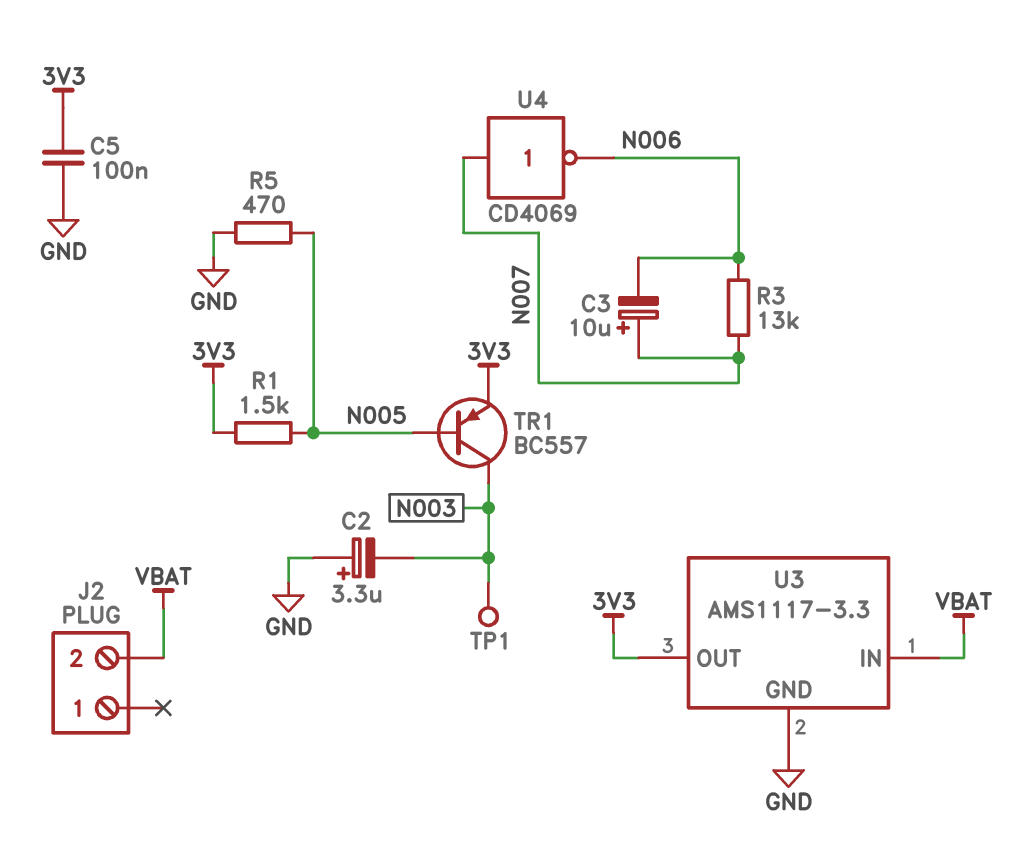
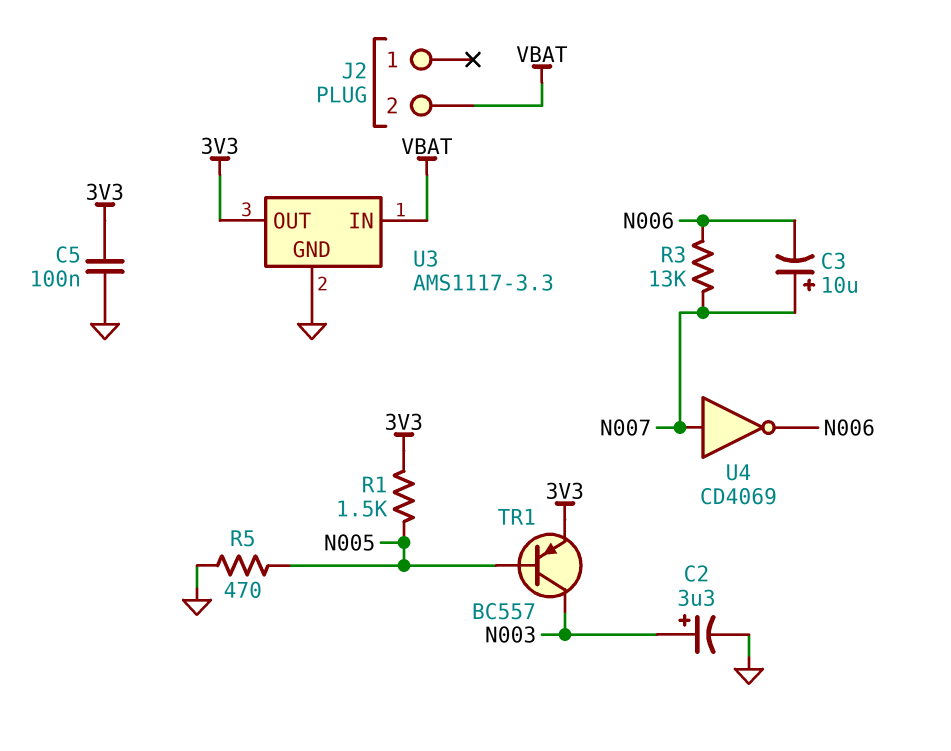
C2: 3.3uF (plus GND, minus N003) -> 3.3uF (plus N003, minus GND)
TP1: test point (N003) -> none

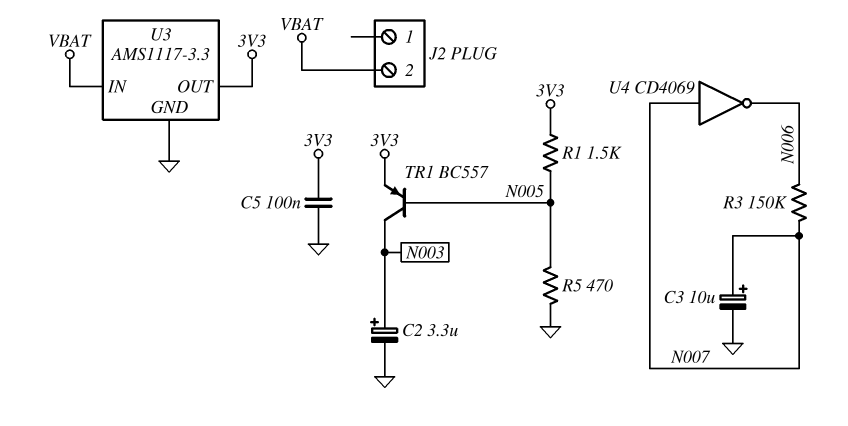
C3: 10uF (plus N007, minus N006) -> 10uF (plus N007, minus GND)
R3: 13k (N006, N007) -> 150k (N006, N007)

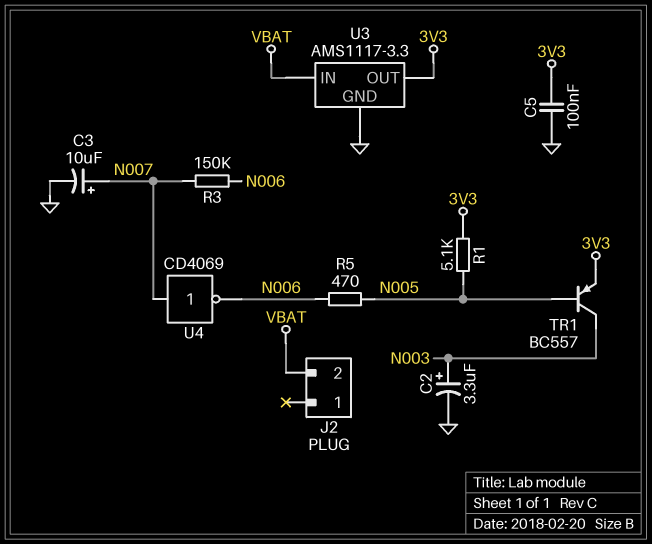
R1: 1.5k (3V3, N005) -> 5.1k (3V3, N005)
R5: 470 (GND, N005) -> 470 (N005, N006)

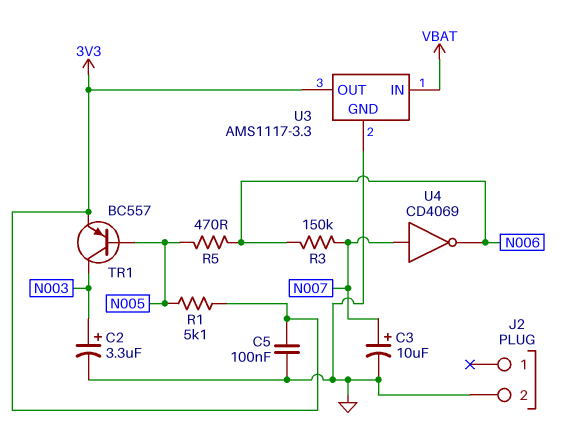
J2 pin 2: VBAT -> GND

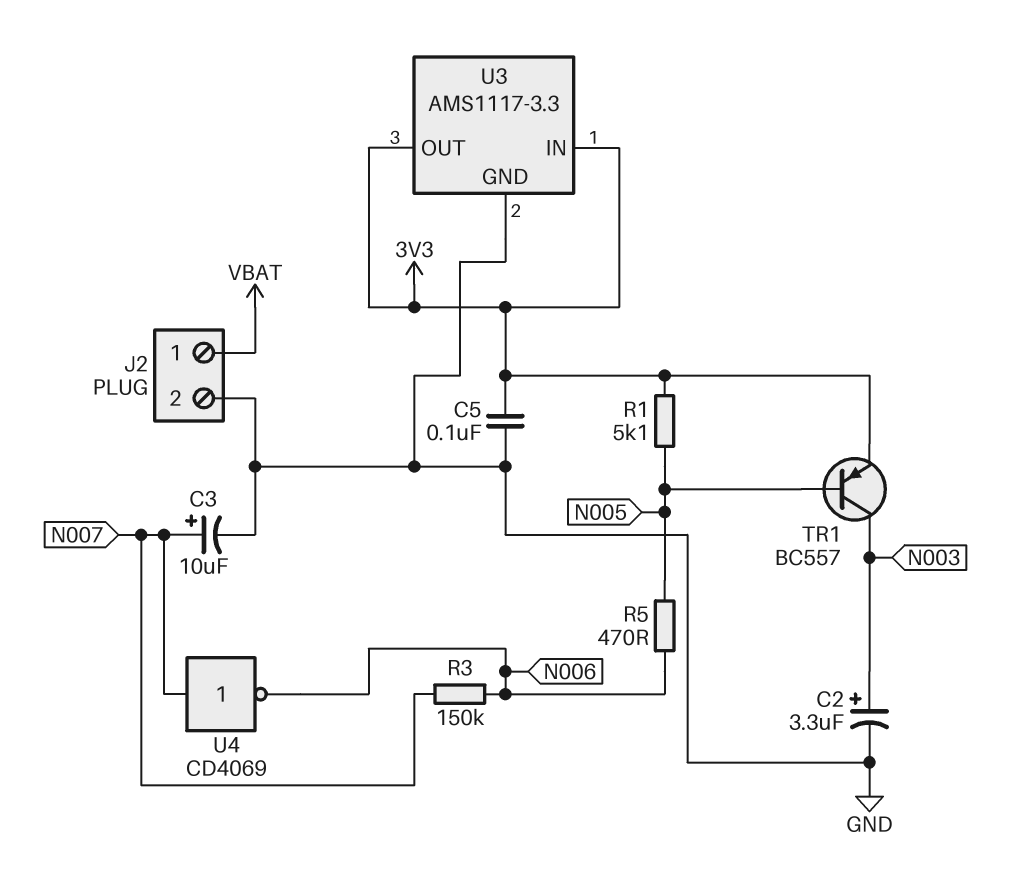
J2 pin 1: none -> VBAT
U3 pin IN: VBAT -> 3V3

